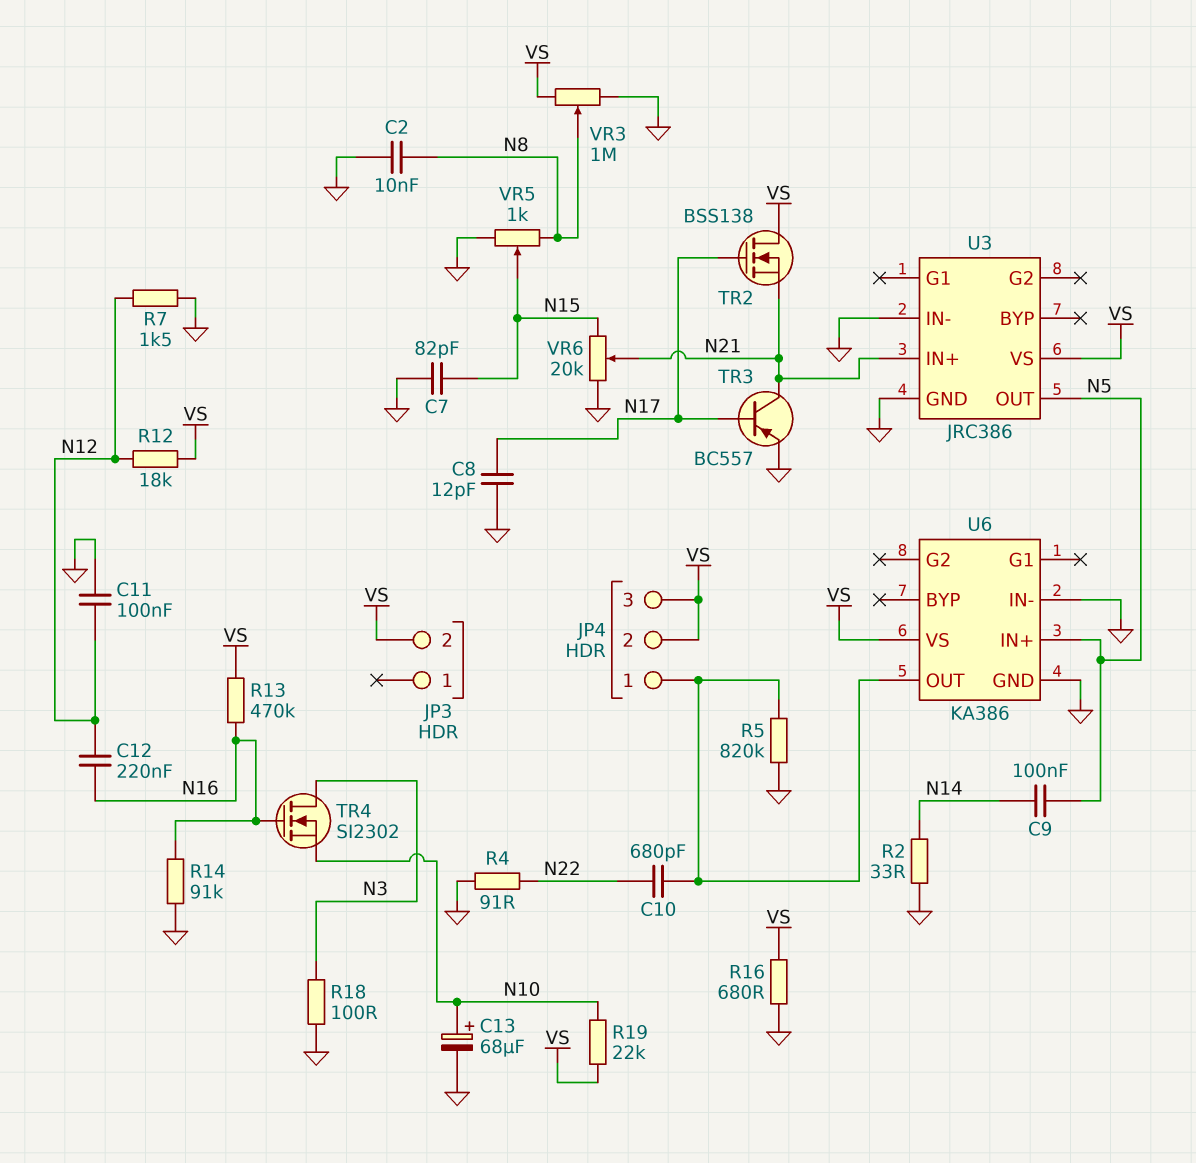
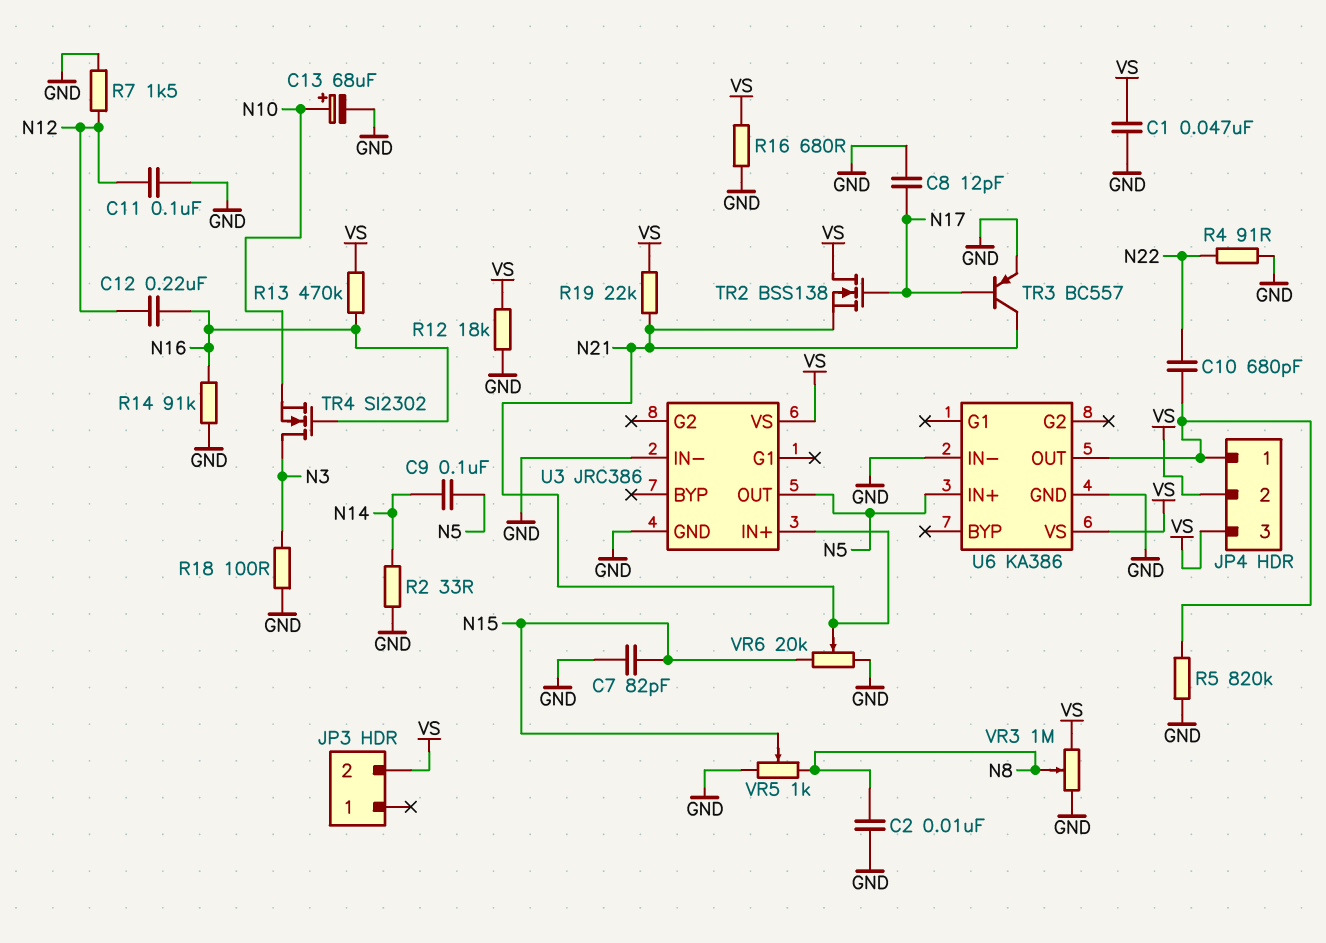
C1: none -> 47nF (GND, VS)
R12: 18k (N12, VS) -> 18k (GND, VS)
R19: 22k (N10, VS) -> 22k (N21, VS)

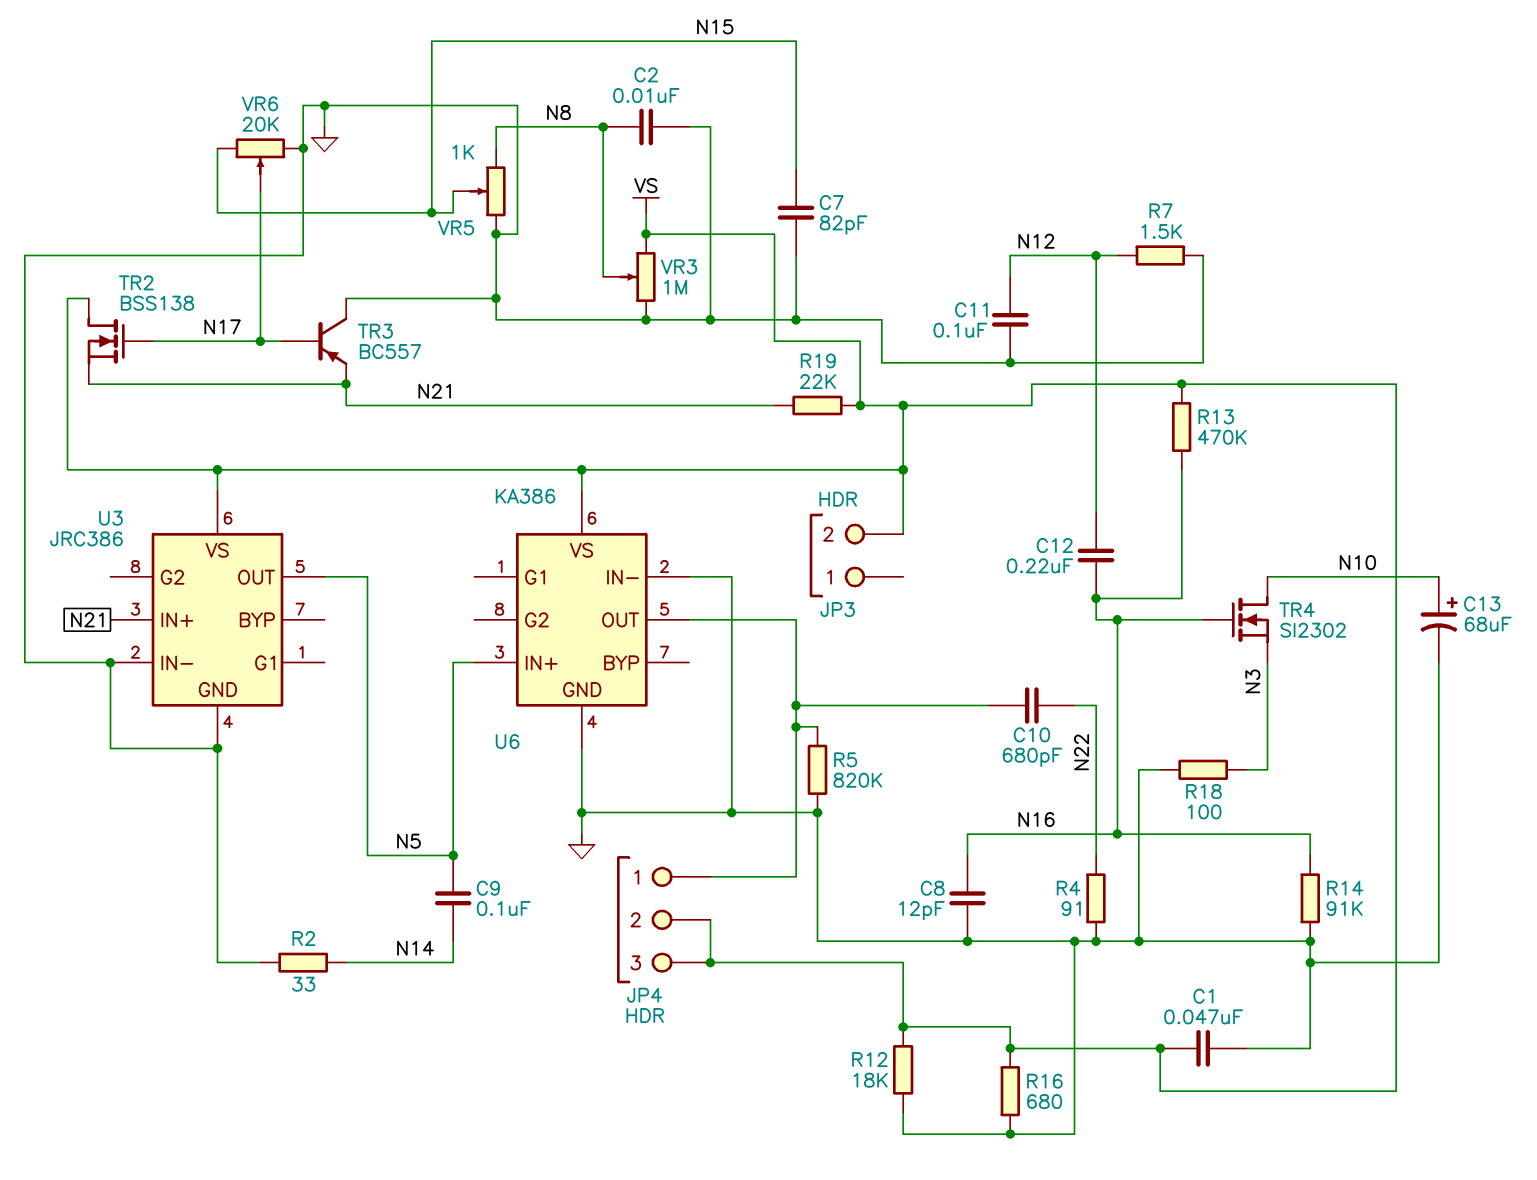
C8: 12pF (GND, N17) -> 12pF (GND, N16)
TR3: PNP BC557 (B N17, C N21, E GND) -> PNP BC557 (B N17, C GND, E N21)
TR4: NMOS SI2302 (G N16, D N3, S N10) -> NMOS SI2302 (G N16, D N10, S N3)
VR6: 20k (GND, N15, wiper N21) -> 20k (GND, N15, wiper N17)

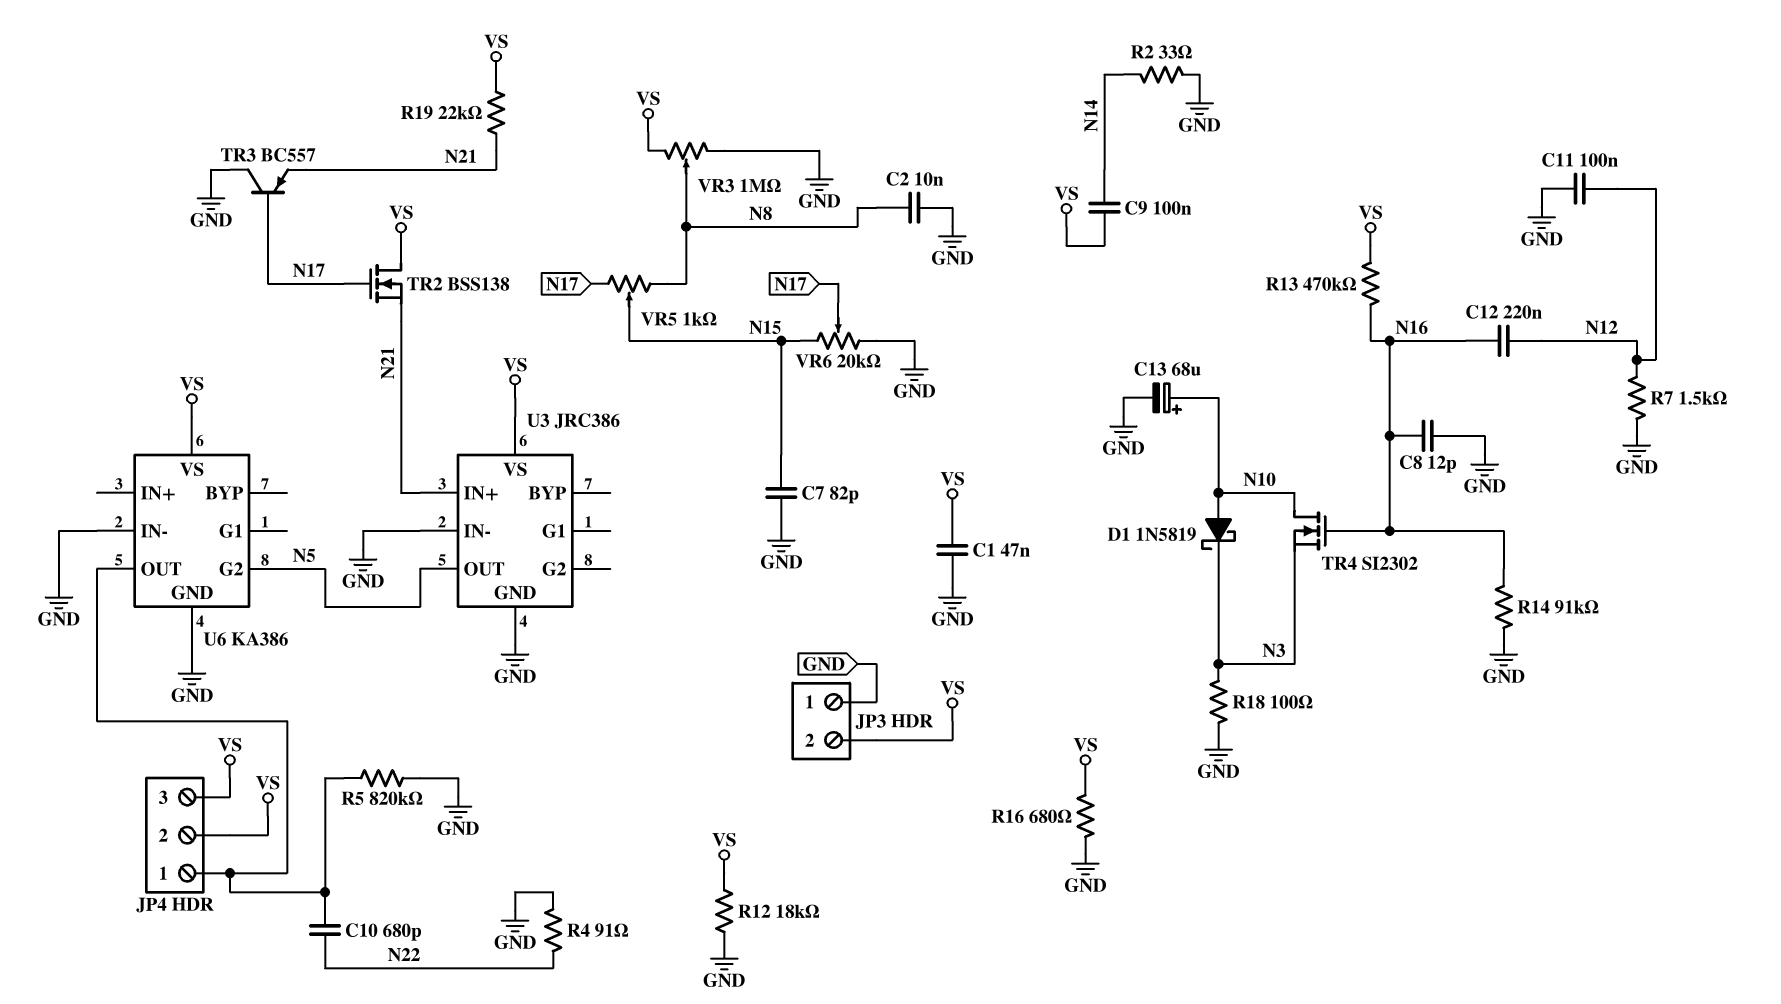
C9: 100nF (N5, N14) -> 100nF (N14, VS)
D1: none -> schottky 1N5819 (A N10, K N3)
JP3 pin 1: none -> GND
U6 pin G2: none -> N5
U6 pin IN+: N5 -> none
VR5: 1k (GND, N8, wiper N15) -> 1k (N8, N17, wiper N15)

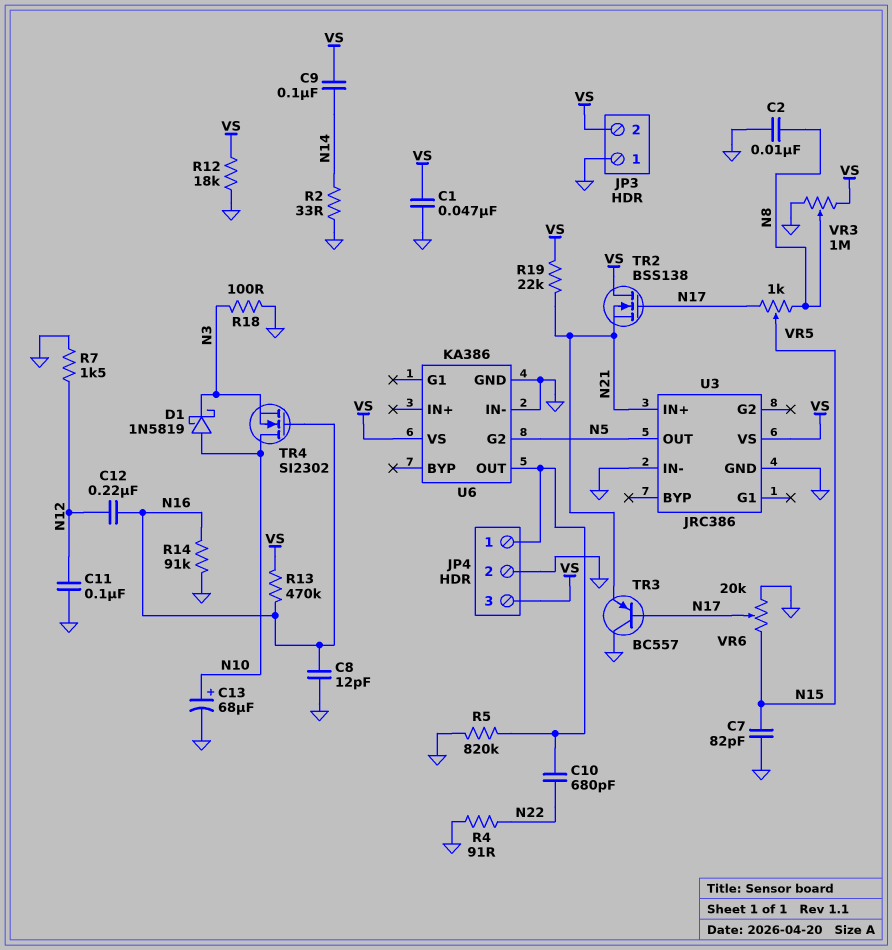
JP4 pin 2: VS -> GND
R16: 680 (GND, VS) -> none

